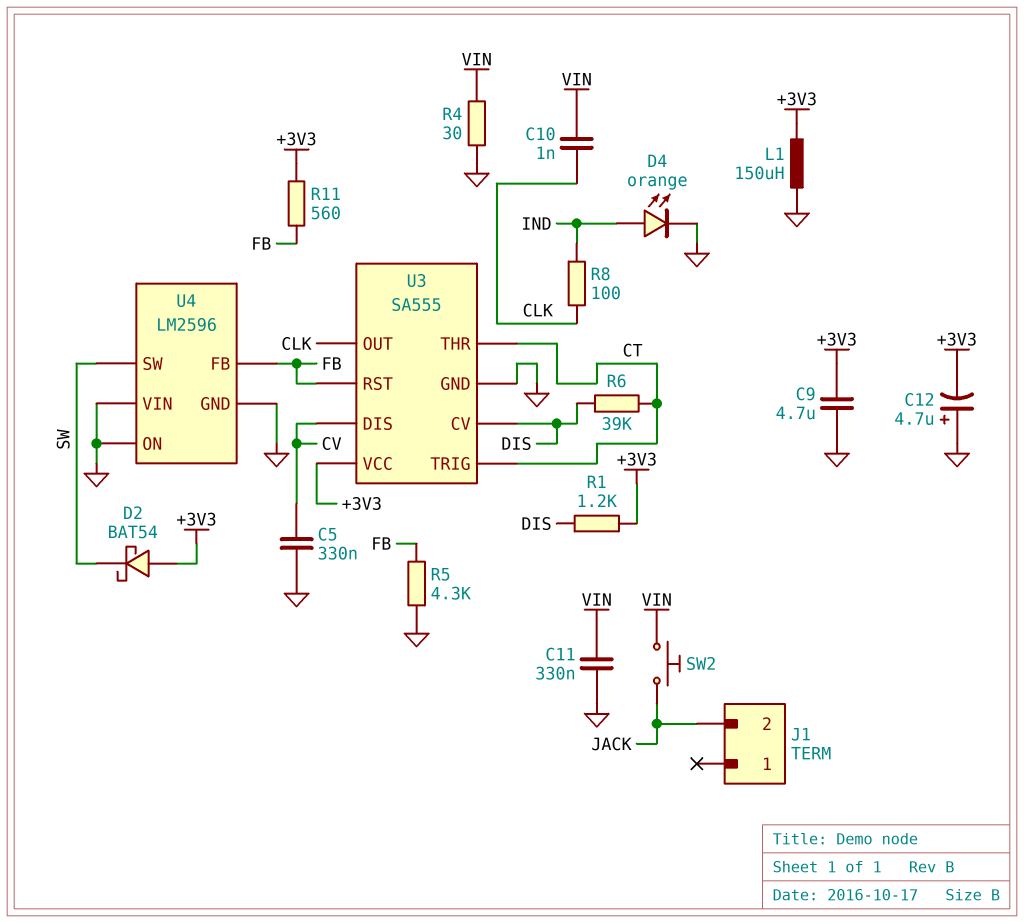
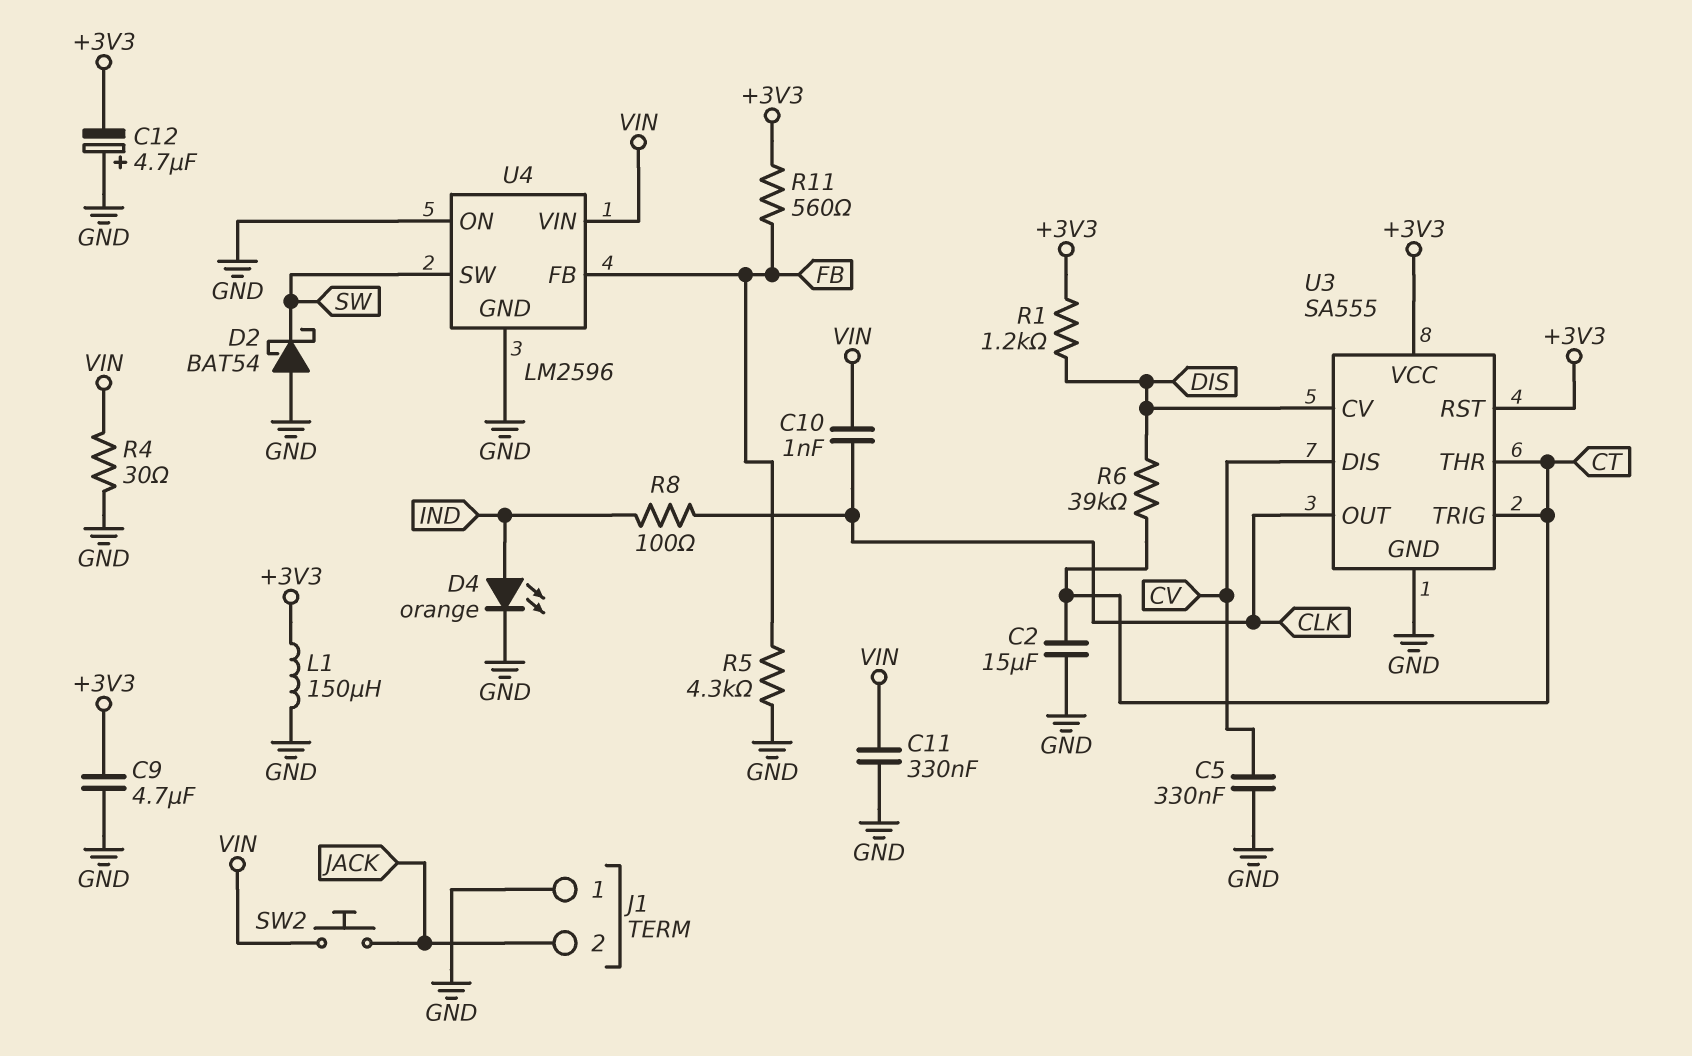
C2: none -> 15uF (CT, GND)
D2: schottky BAT54 (A +3V3, K SW) -> schottky BAT54 (A GND, K SW)
J1 pin 1: none -> GND
U3 pin RST: FB -> +3V3
U4 pin VIN: GND -> VIN

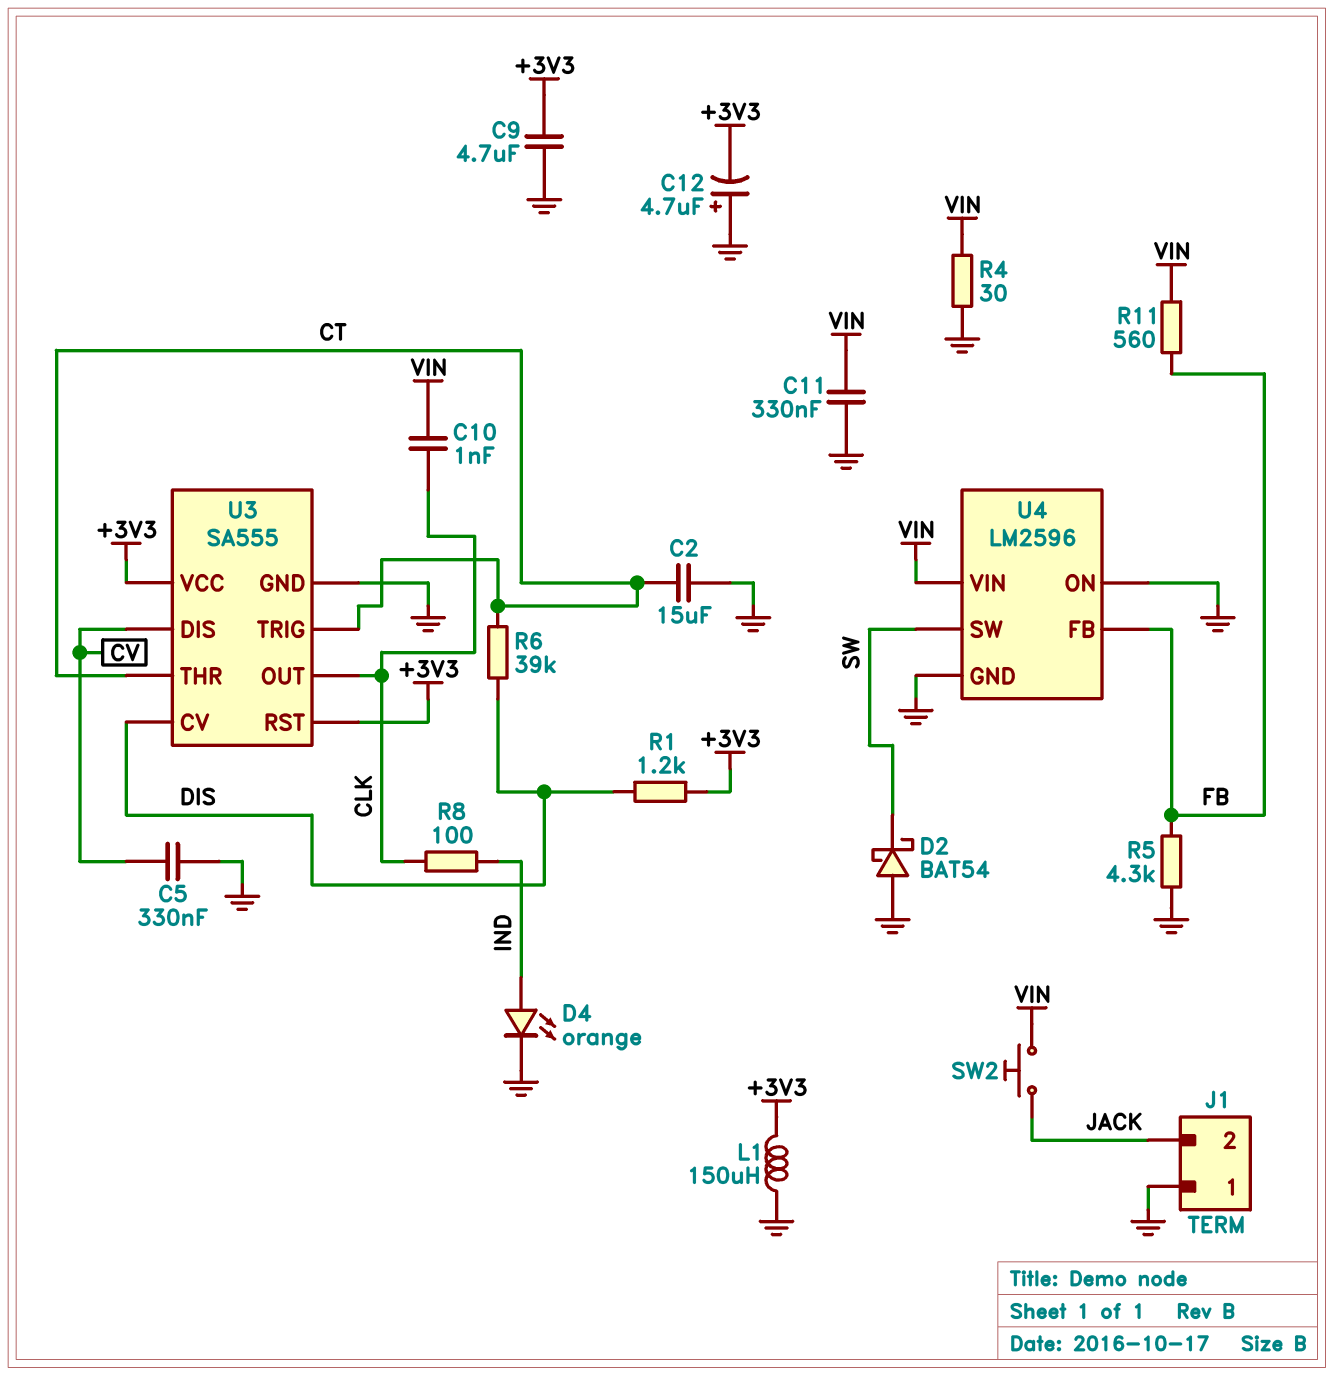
R11: 560 (+3V3, FB) -> 560 (FB, VIN)

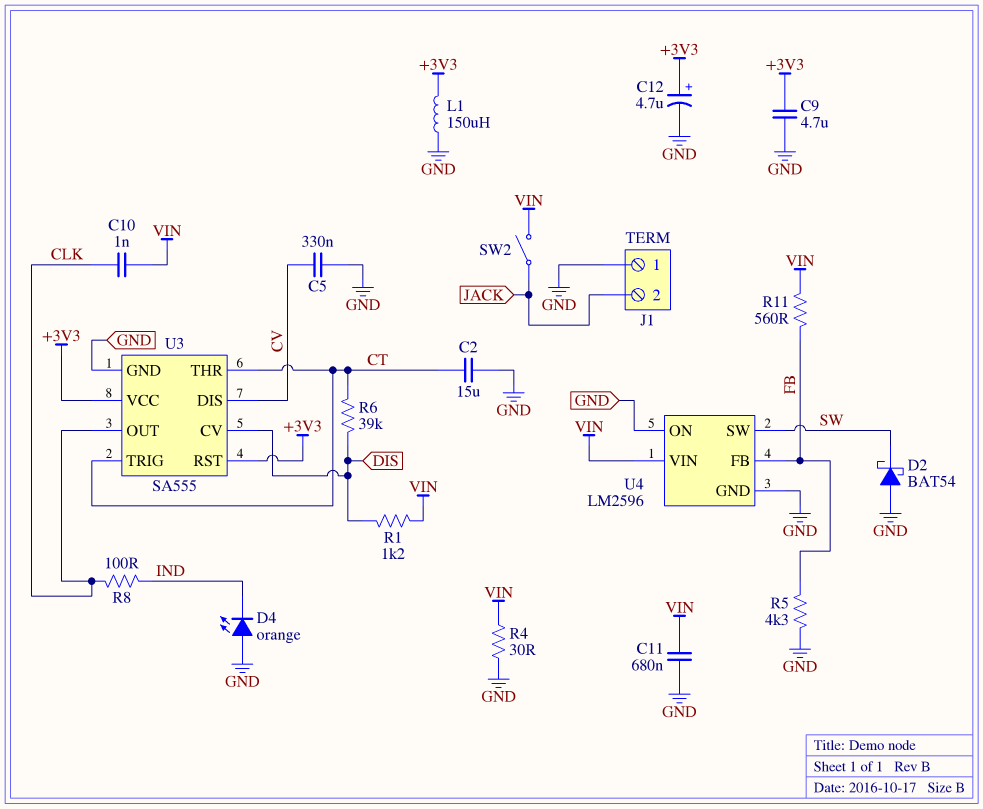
C11: 330nF (GND, VIN) -> 680nF (GND, VIN)
C12: 4.7uF (plus GND, minus +3V3) -> 4.7uF (plus +3V3, minus GND)
D4: LED orange (A IND, K GND) -> LED orange (A GND, K IND)
R1: 1.2k (+3V3, DIS) -> 1.2k (DIS, VIN)
SW2: button (JACK, VIN) -> switch (JACK, VIN)

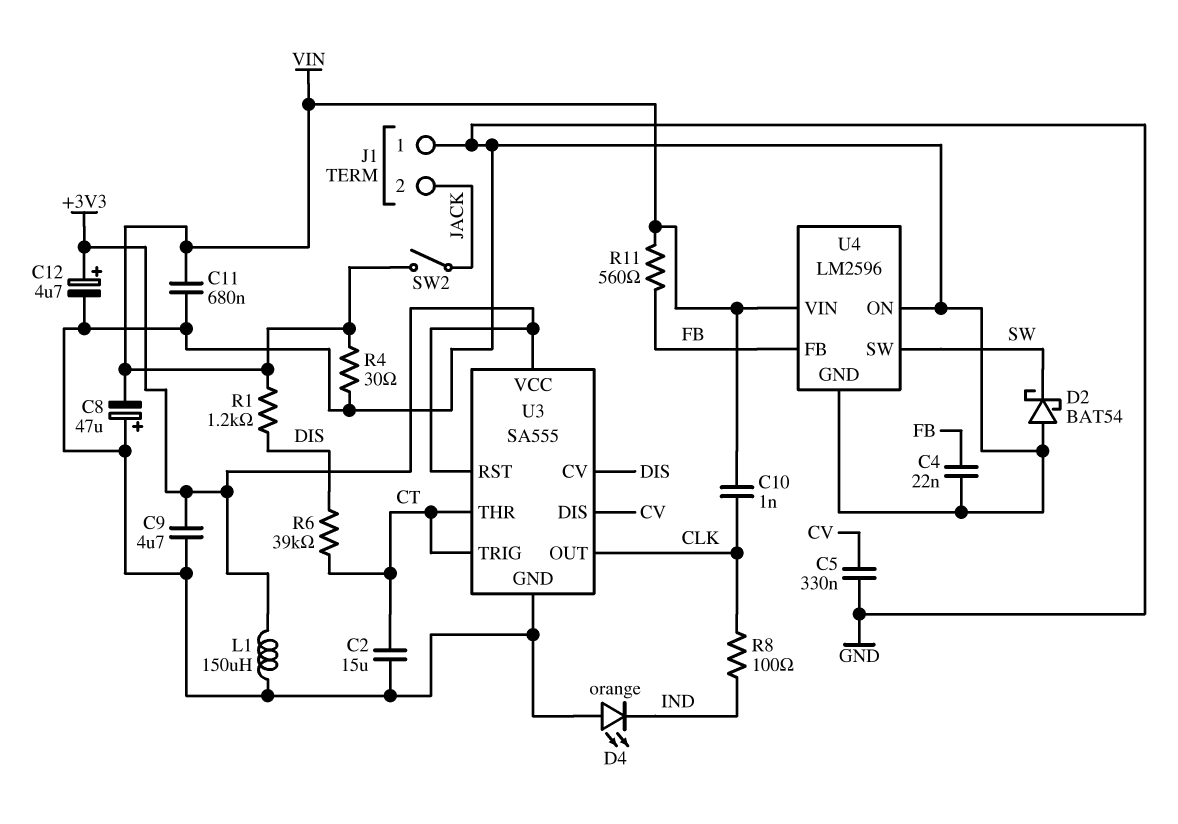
C4: none -> 22nF (FB, GND)
C8: none -> 47uF (plus GND, minus VIN)
R5: 4.3k (FB, GND) -> none

